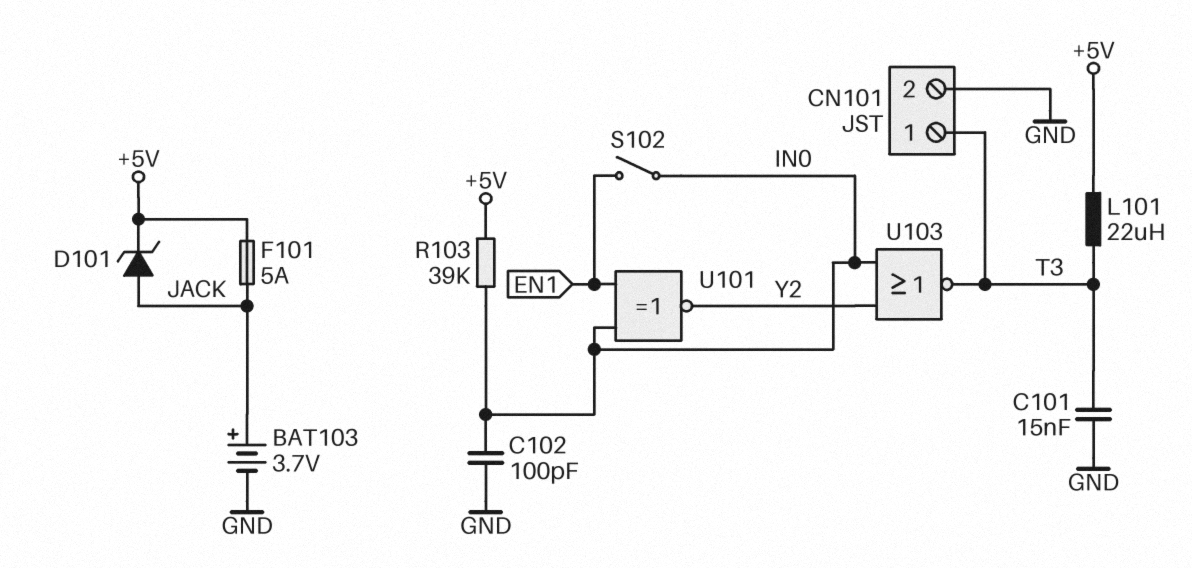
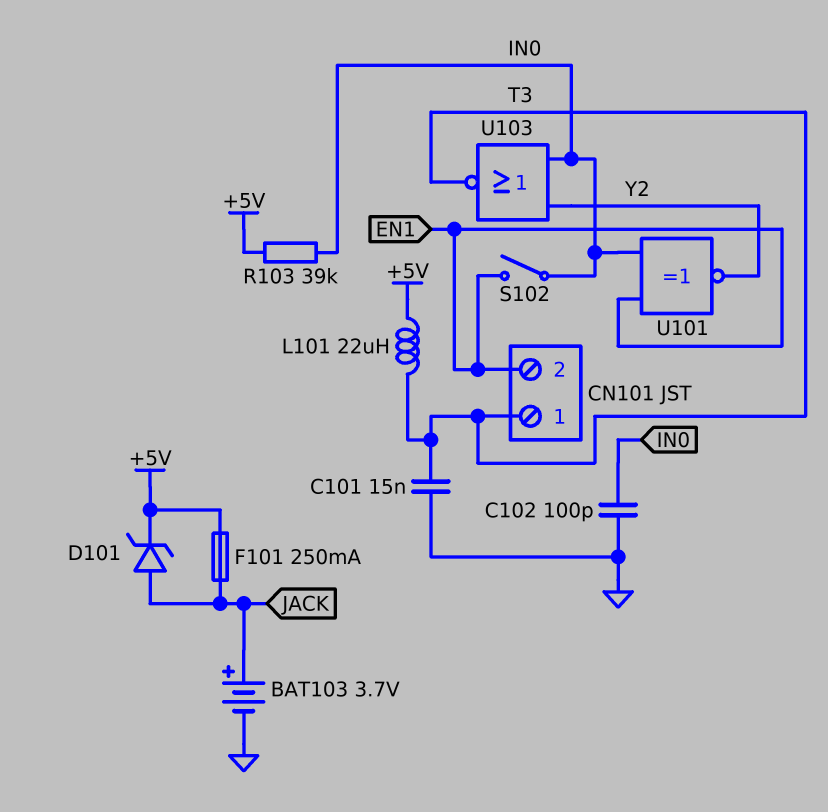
CN101 pin 2: GND -> EN1
F101: 5A (+5V, JACK) -> 250mA (+5V, JACK)

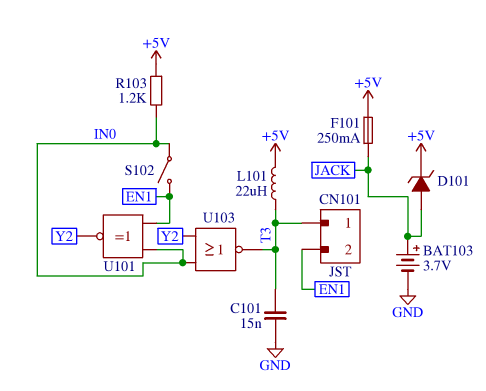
C102: 100pF (GND, IN0) -> none
R103: 39k (+5V, IN0) -> 1.2k (+5V, IN0)

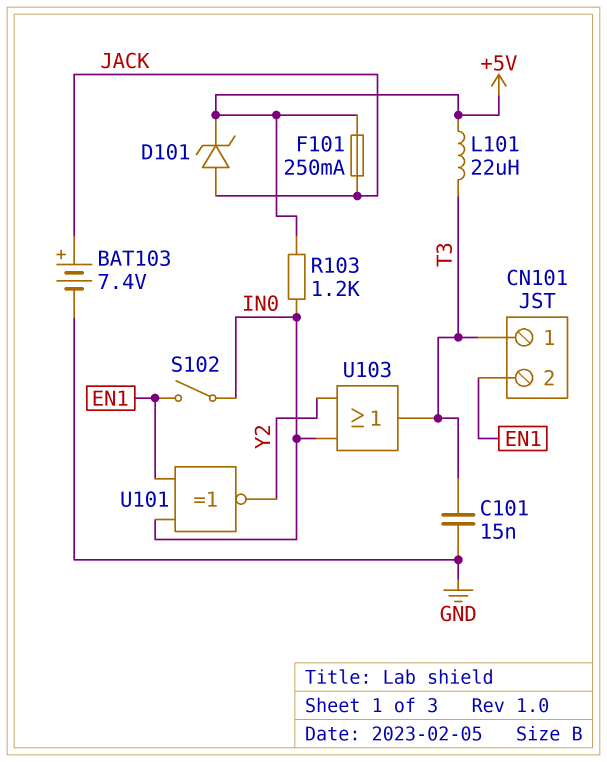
BAT103: 3.7V (plus JACK, minus GND) -> 7.4V (plus JACK, minus GND)
U103: NOR (in IN0, in Y2, out T3) -> OR (in IN0, in Y2, out T3)

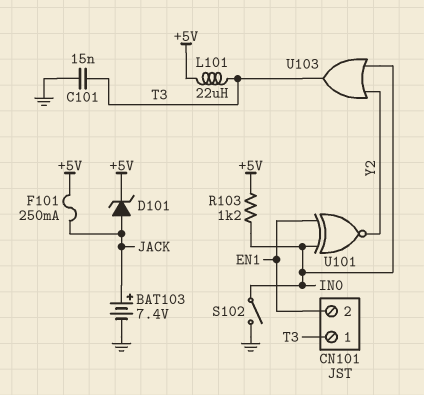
S102: switch (EN1, IN0) -> switch (GND, IN0)

